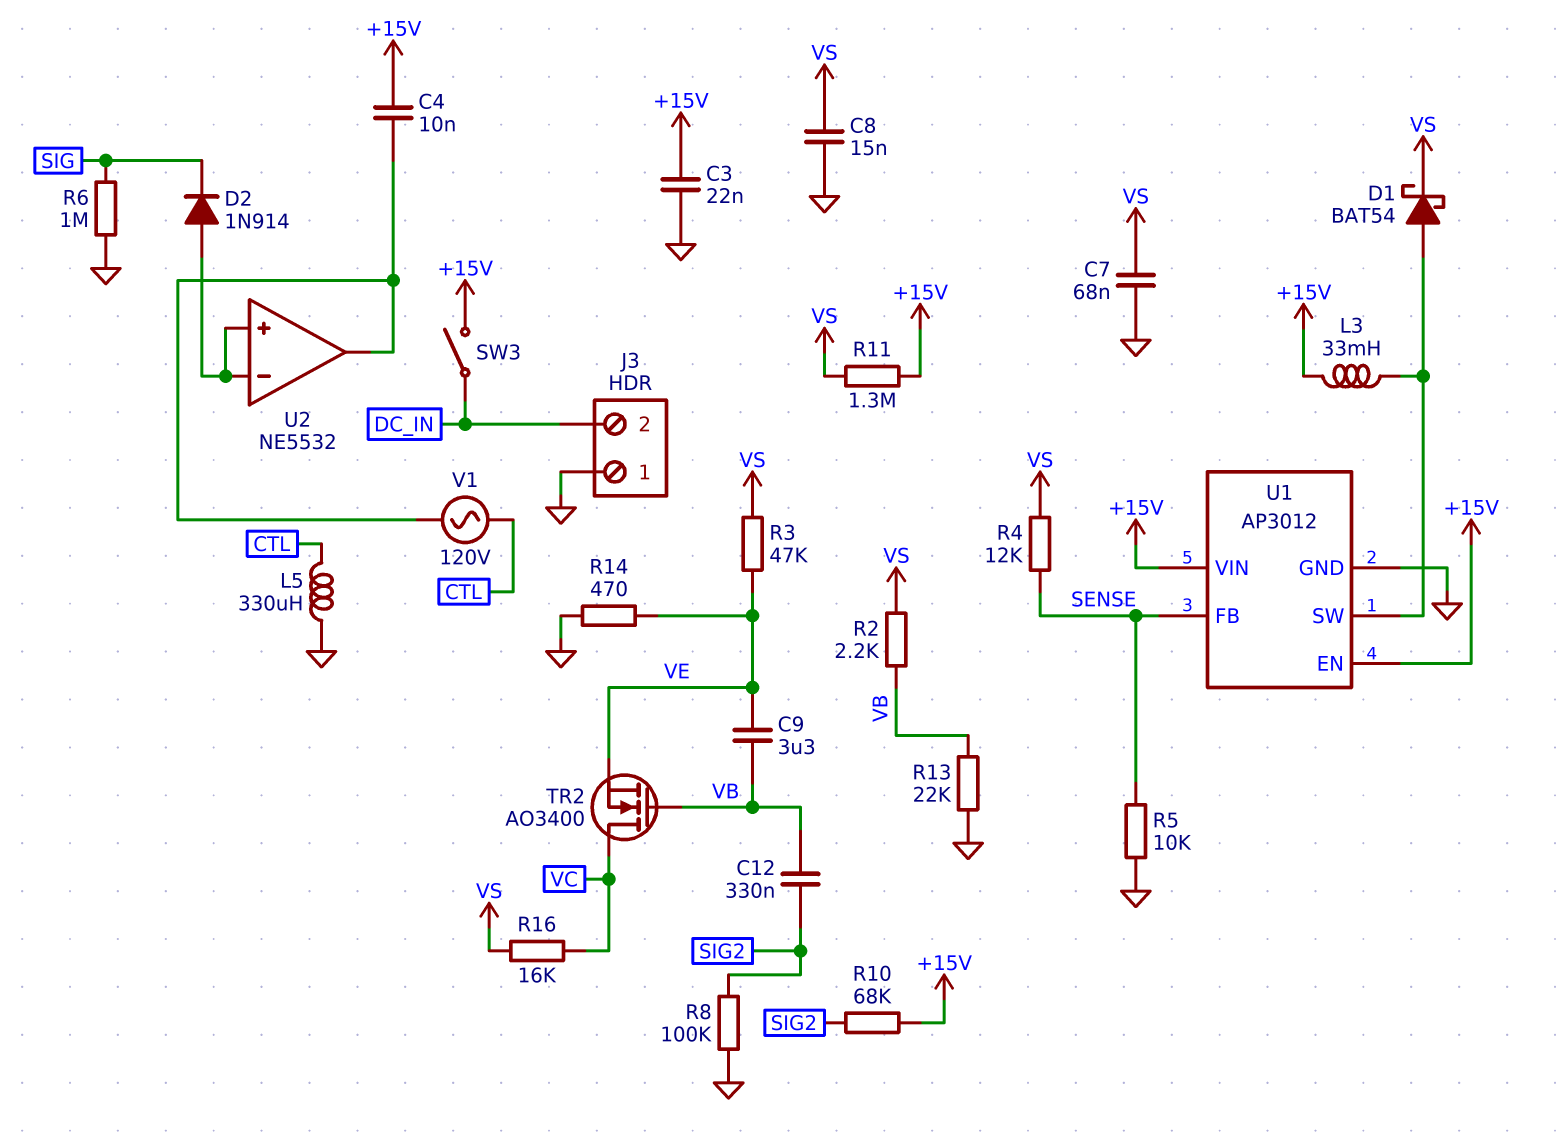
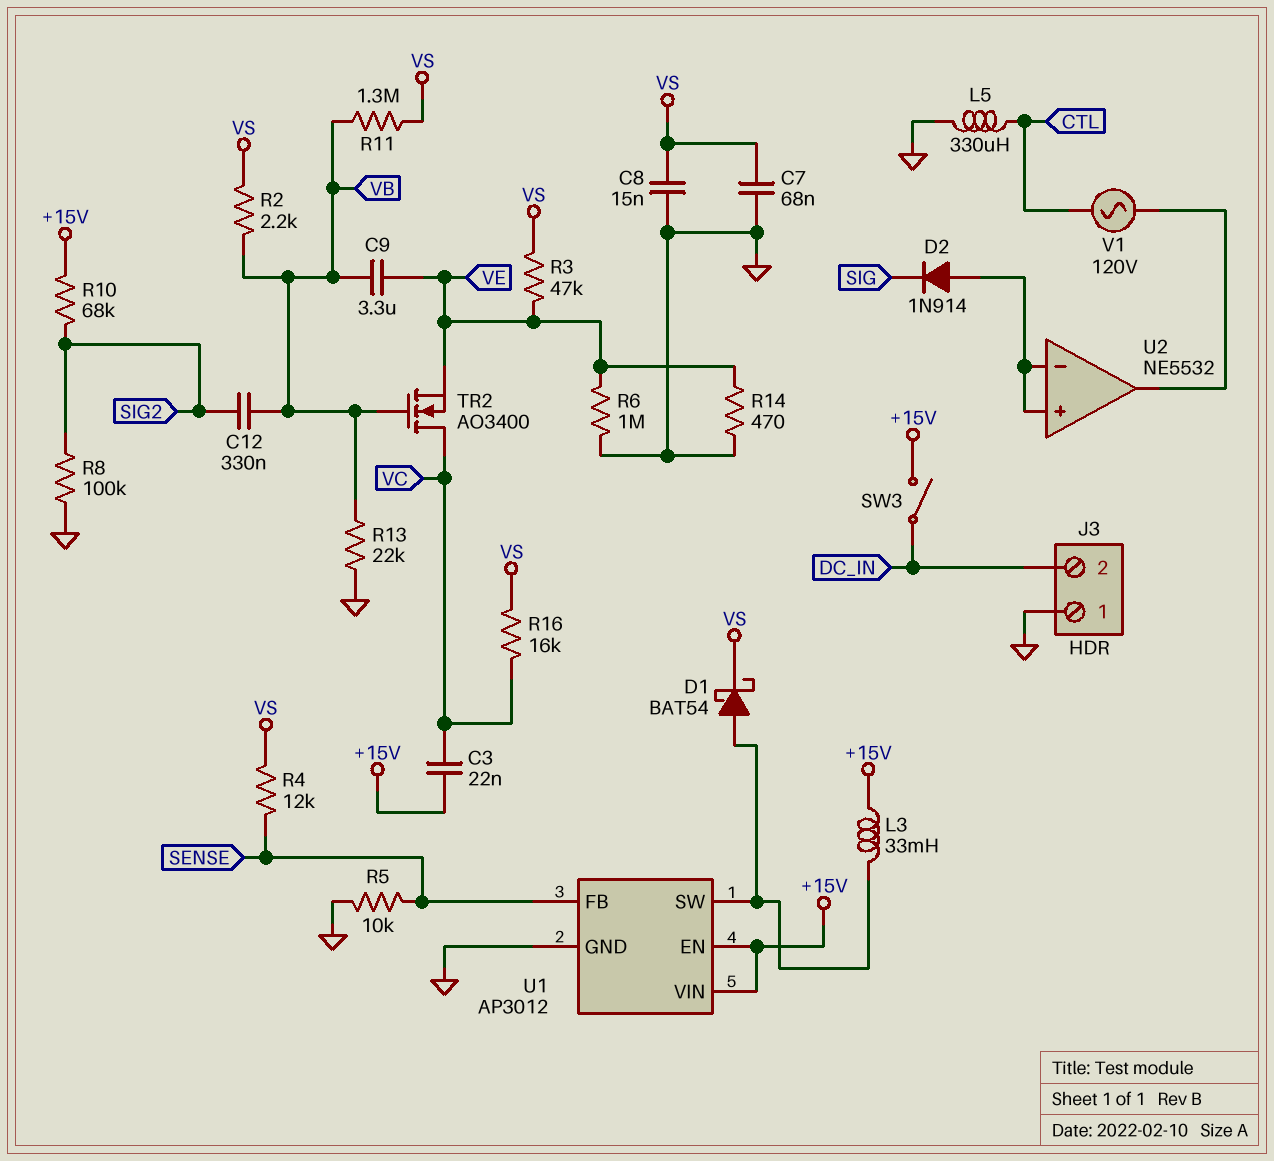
C3: 22nF (+15V, GND) -> 22nF (+15V, VC)
C4: 10nF (+15V, U2/out) -> none
R6: 1M (GND, SIG) -> 1M (GND, VE)
R11: 1.3M (+15V, VS) -> 1.3M (VB, VS)

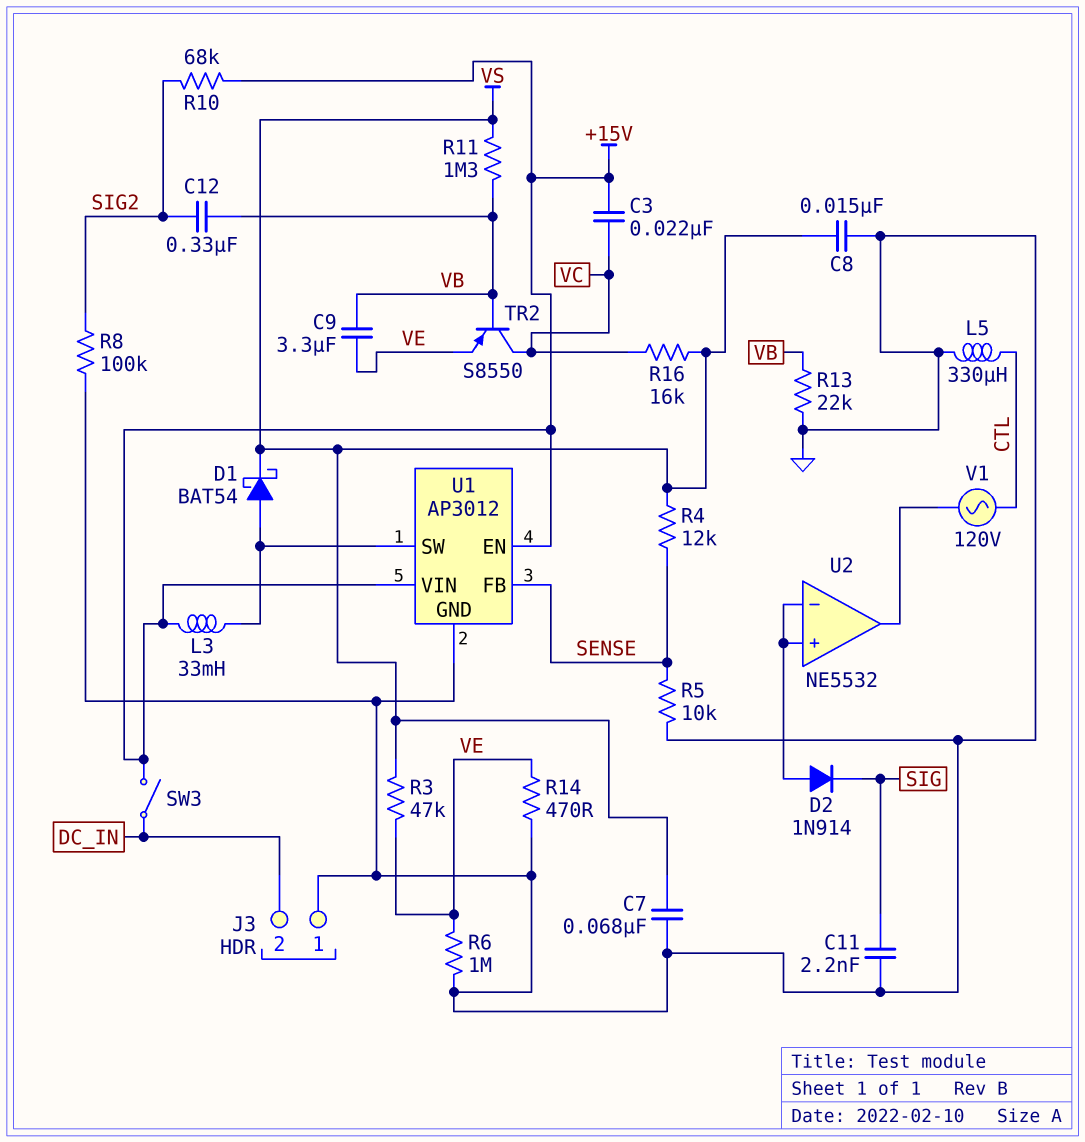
C11: none -> 2.2nF (GND, SIG)
R2: 2.2k (VB, VS) -> none
TR2: NMOS AO3400 (G VB, D VC, S VE) -> PNP S8550 (B VB, C VC, E VE)

